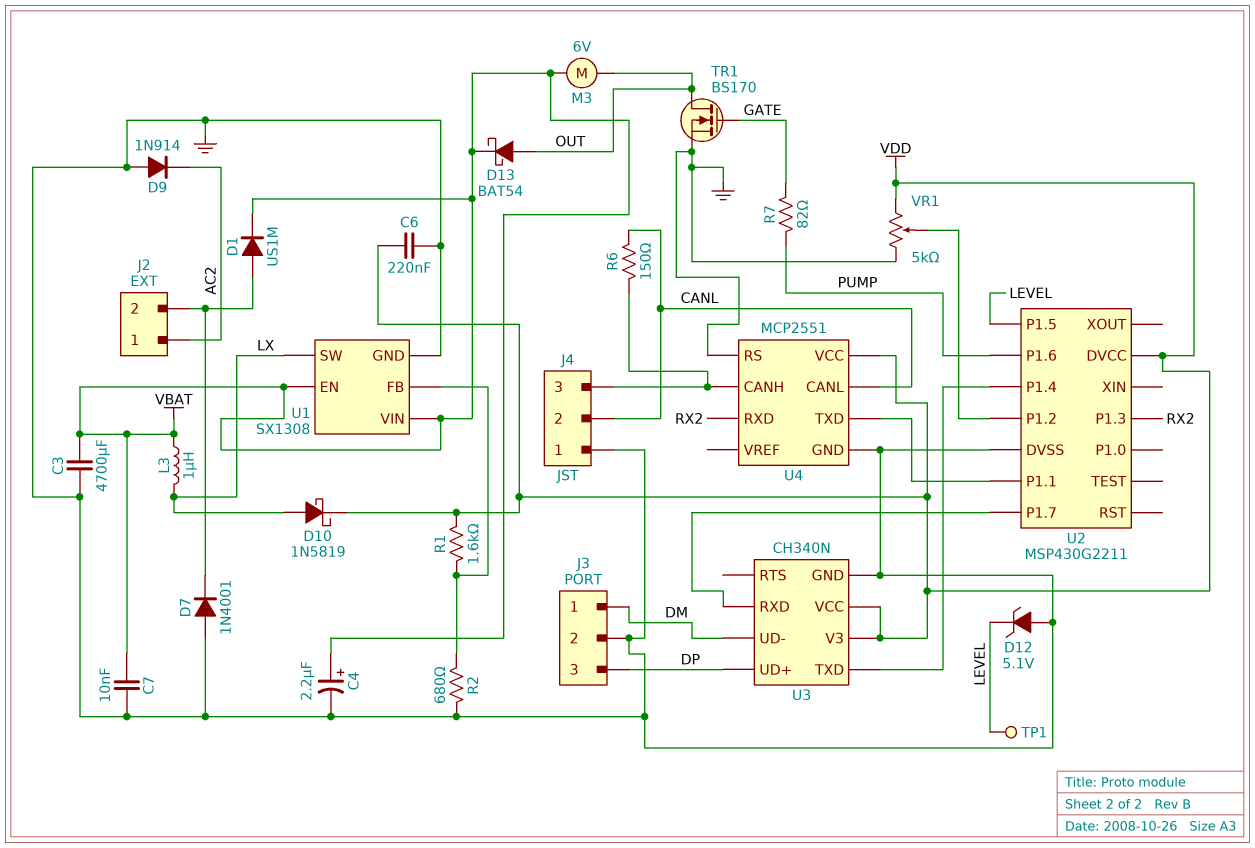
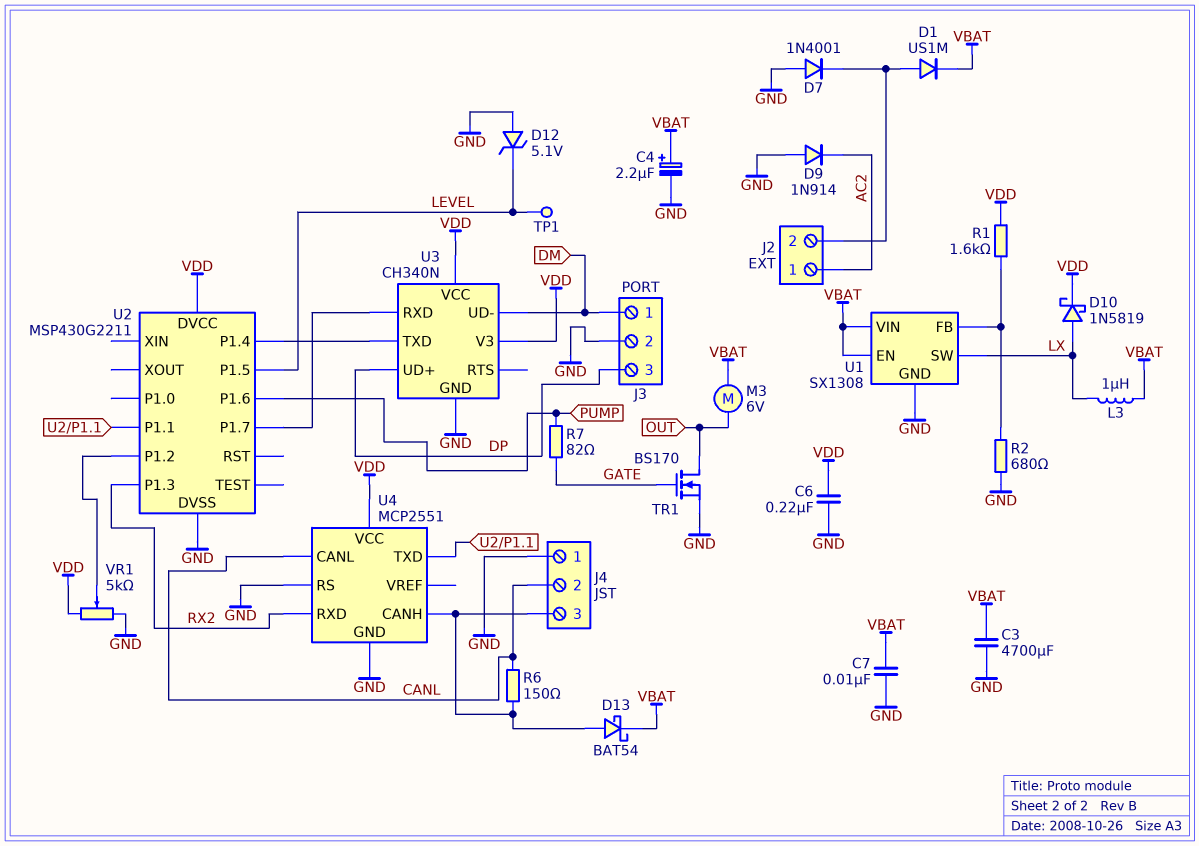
D13: schottky BAT54 (A OUT, K VBAT) -> schottky BAT54 (A J4/3, K VBAT)

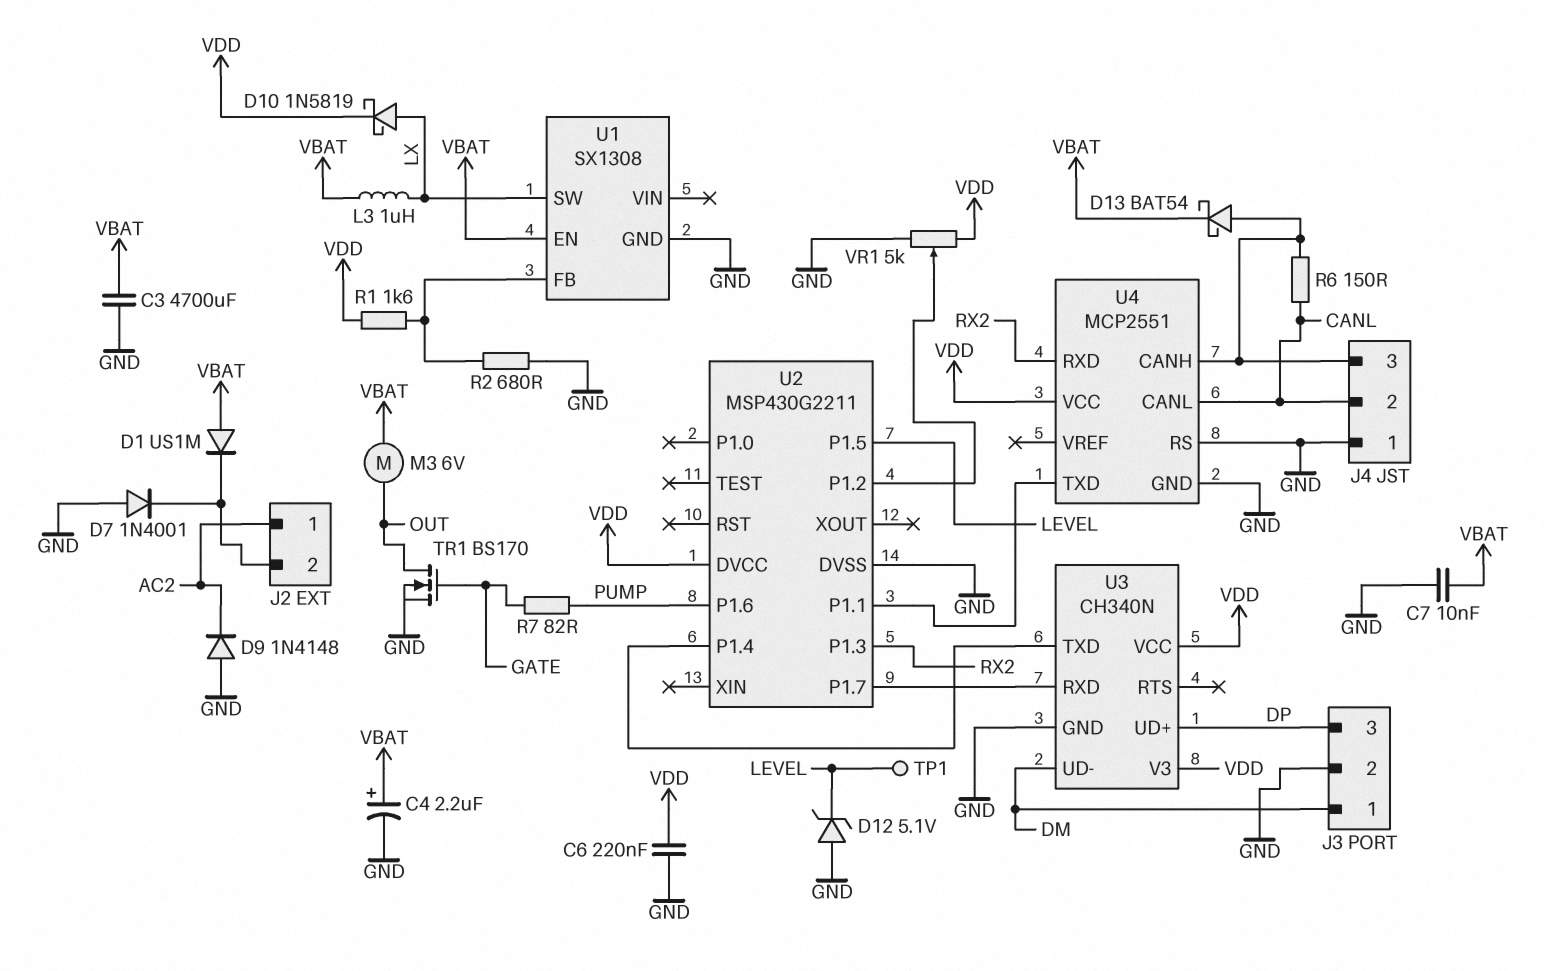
D1: diode US1M (A J2/2, K VBAT) -> diode US1M (A VBAT, K J2/2)
D9: diode 1N914 (A GND, K AC2) -> diode 1N4148 (A GND, K AC2)
U1 pin VIN: VBAT -> none

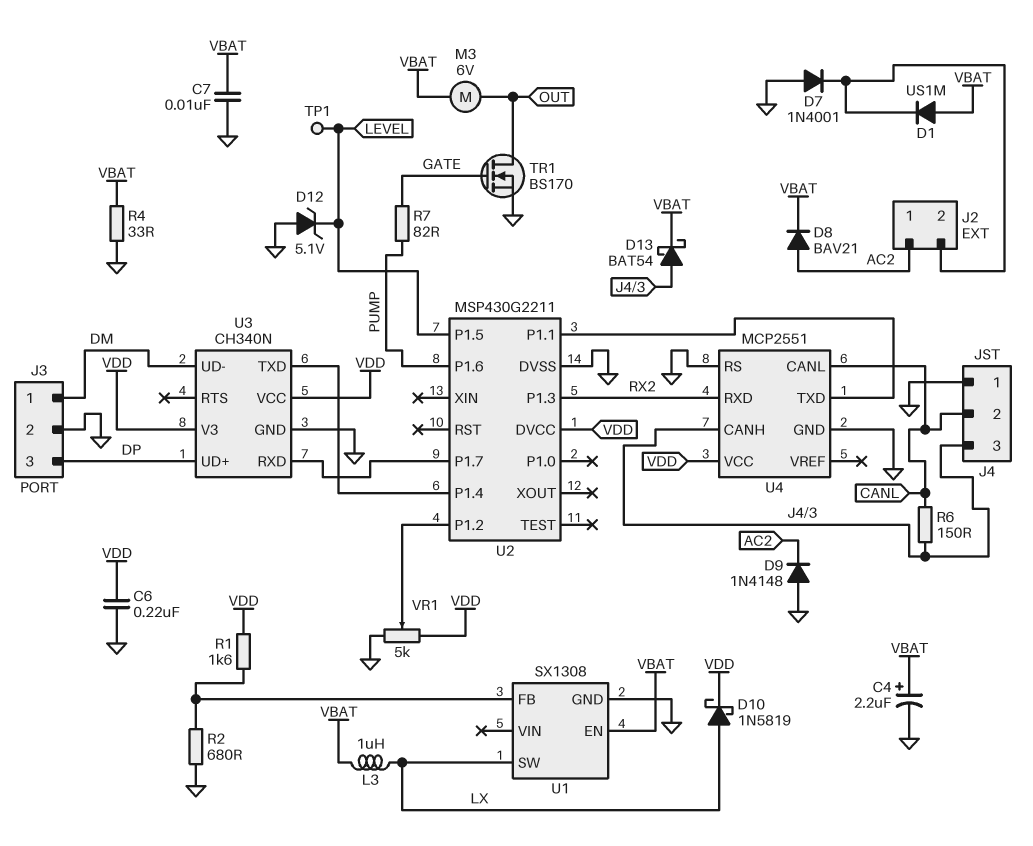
C3: 4700uF (GND, VBAT) -> none
D8: none -> diode BAV21 (A AC2, K VBAT)
R4: none -> 33 (GND, VBAT)

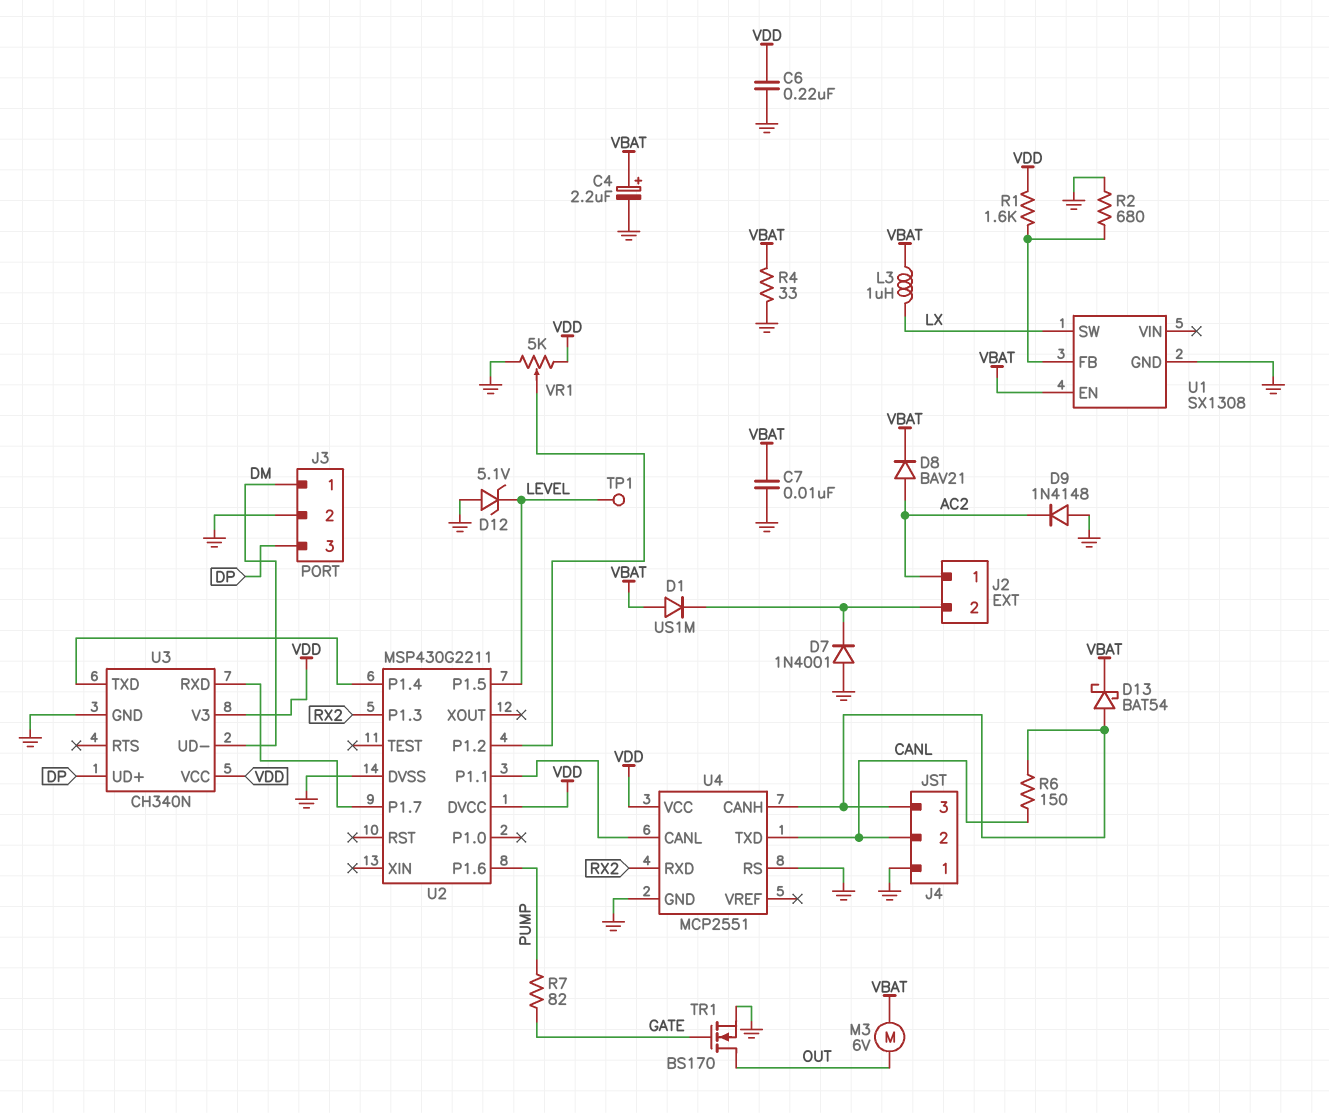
D10: schottky 1N5819 (A LX, K VDD) -> none
U4 pin CANL: CANL -> U2/P1.1
U4 pin TXD: U2/P1.1 -> CANL

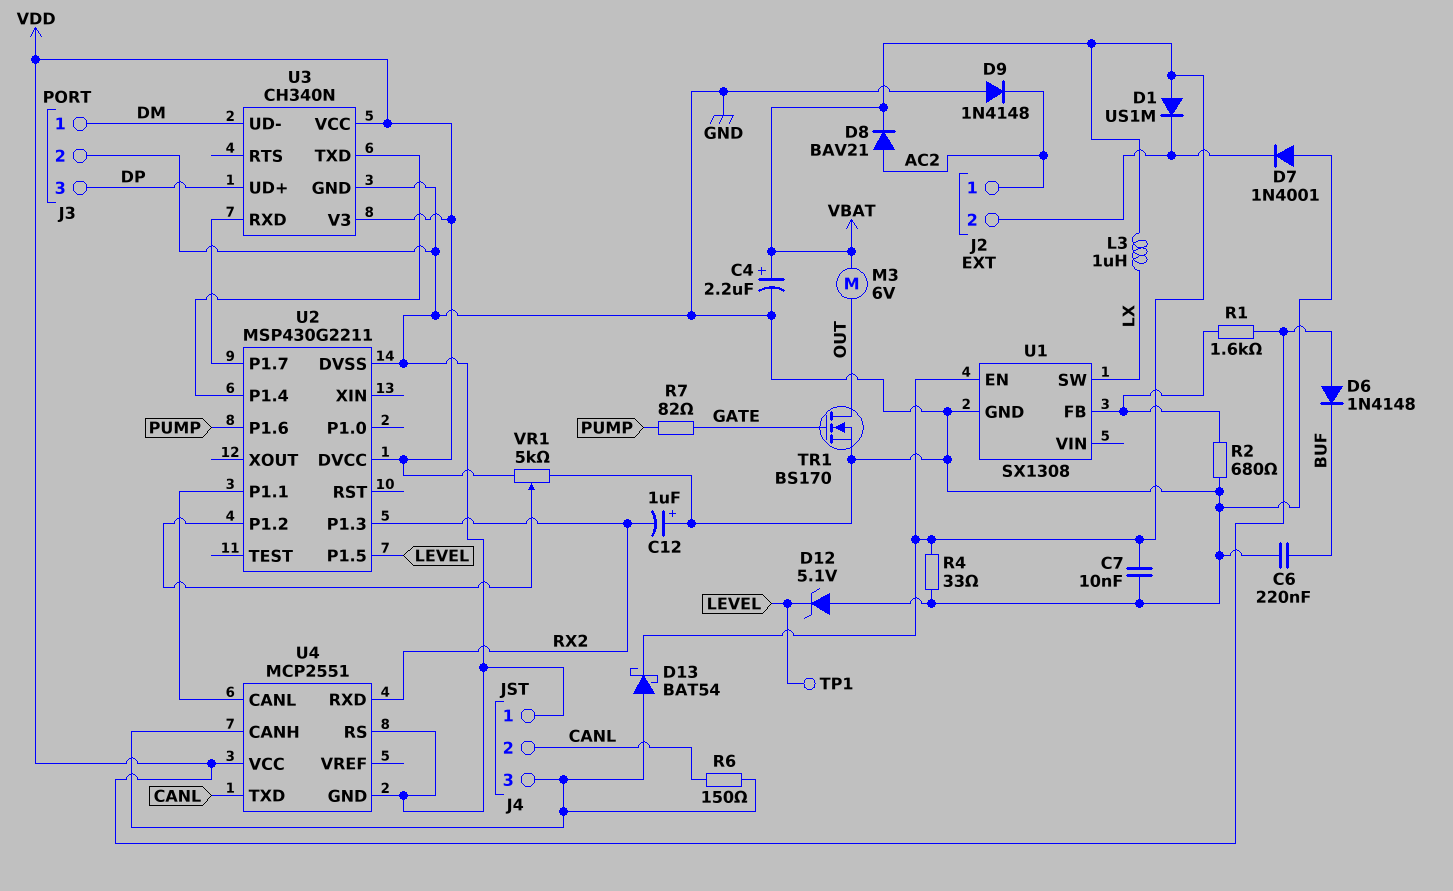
C6: 220nF (GND, VDD) -> 220nF (BUF, GND)
C12: none -> 1uF (plus GND, minus RX2)
D6: none -> diode 1N4148 (A VDD, K BUF)

